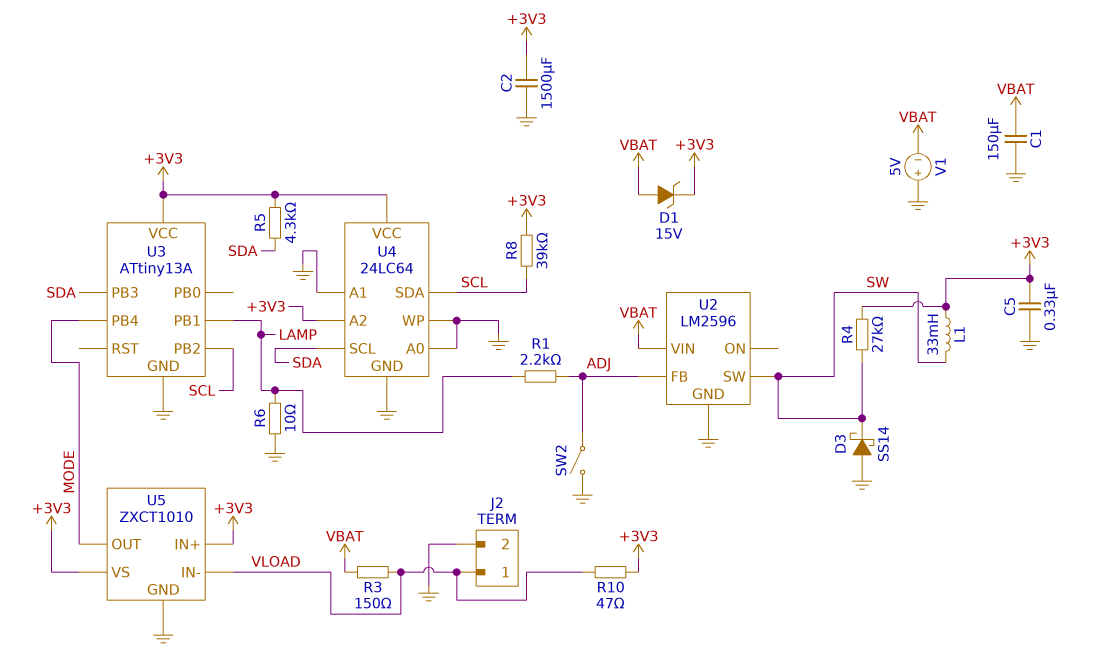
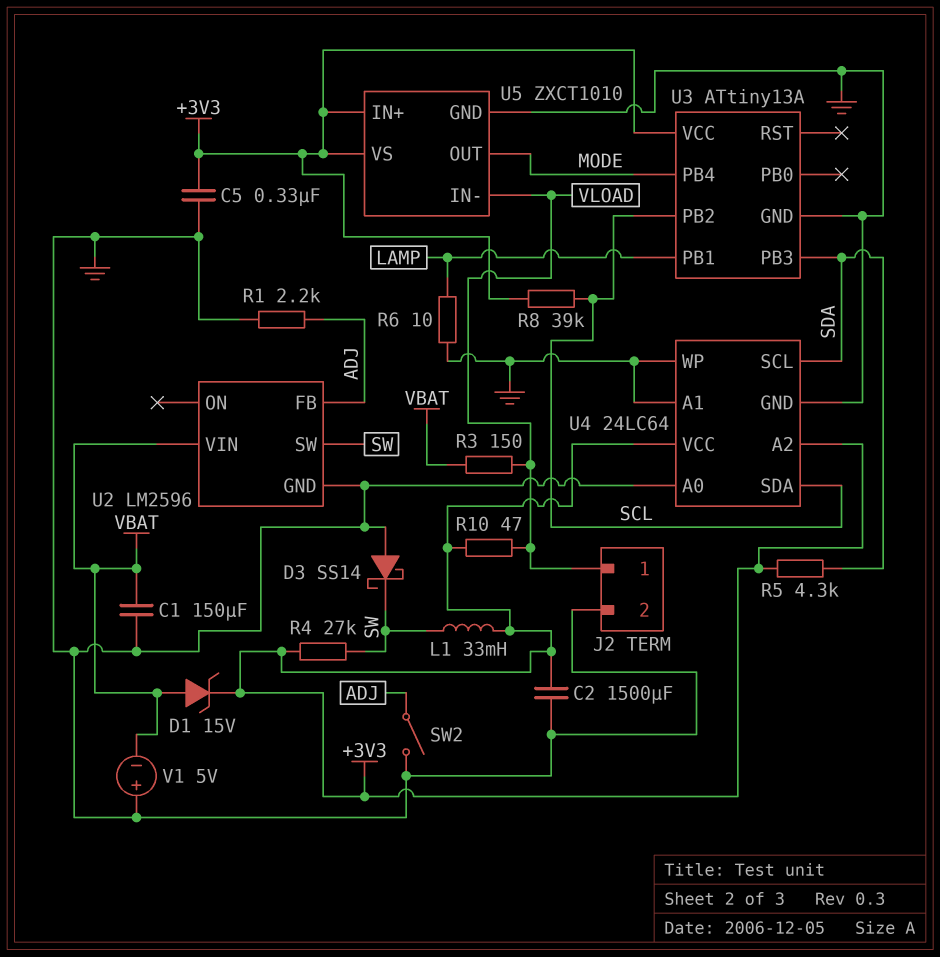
R1: 2.2k (ADJ, LAMP) -> 2.2k (ADJ, GND)

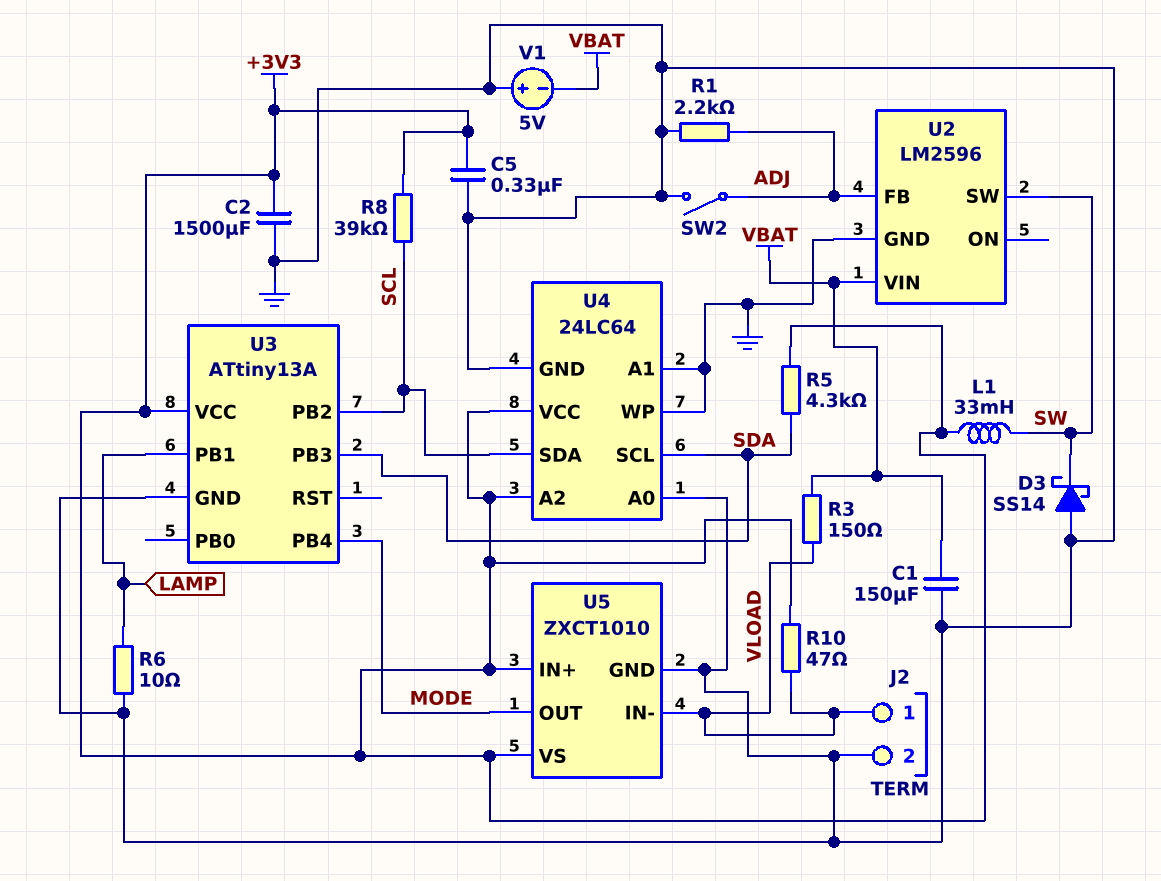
D1: zener 15V (A VBAT, K +3V3) -> none
R4: 27k (+3V3, SW) -> none

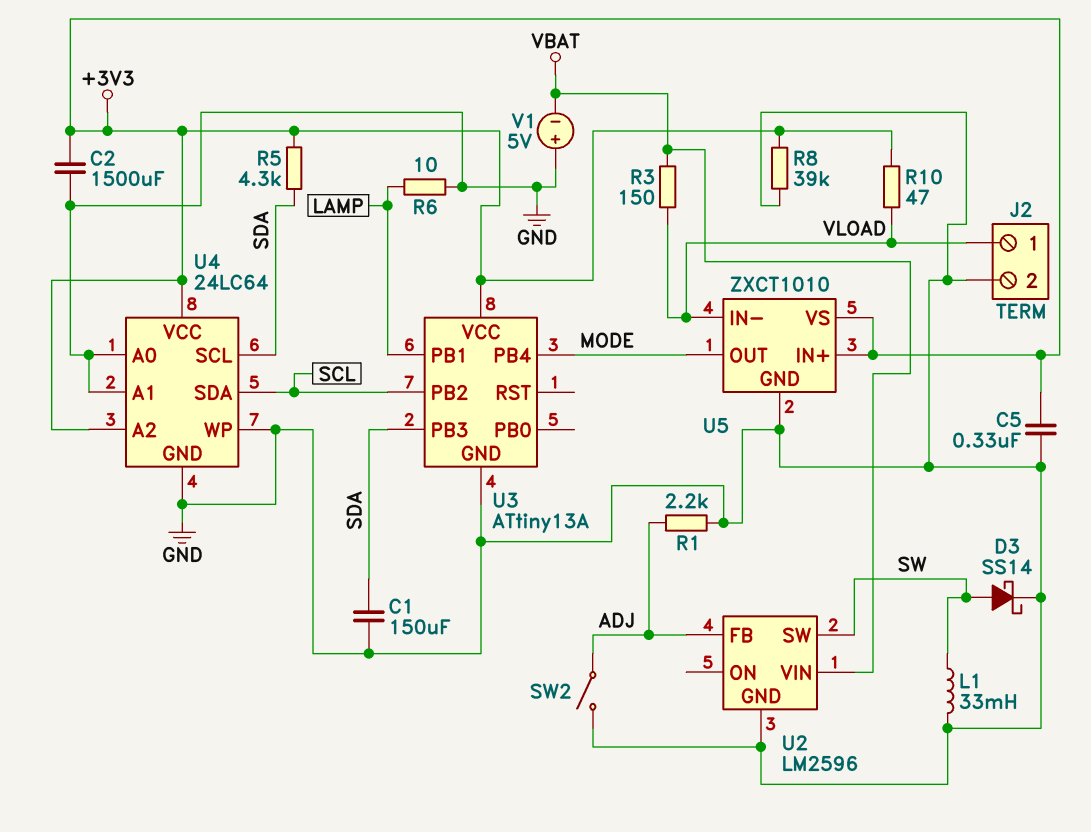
C1: 150uF (GND, VBAT) -> 150uF (GND, SDA)
D3: schottky SS14 (A GND, K SW) -> schottky SS14 (A SW, K GND)
L1: 33mH (+3V3, SW) -> 33mH (GND, SW)
R8: 39k (+3V3, SCL) -> 39k (+3V3, GND)

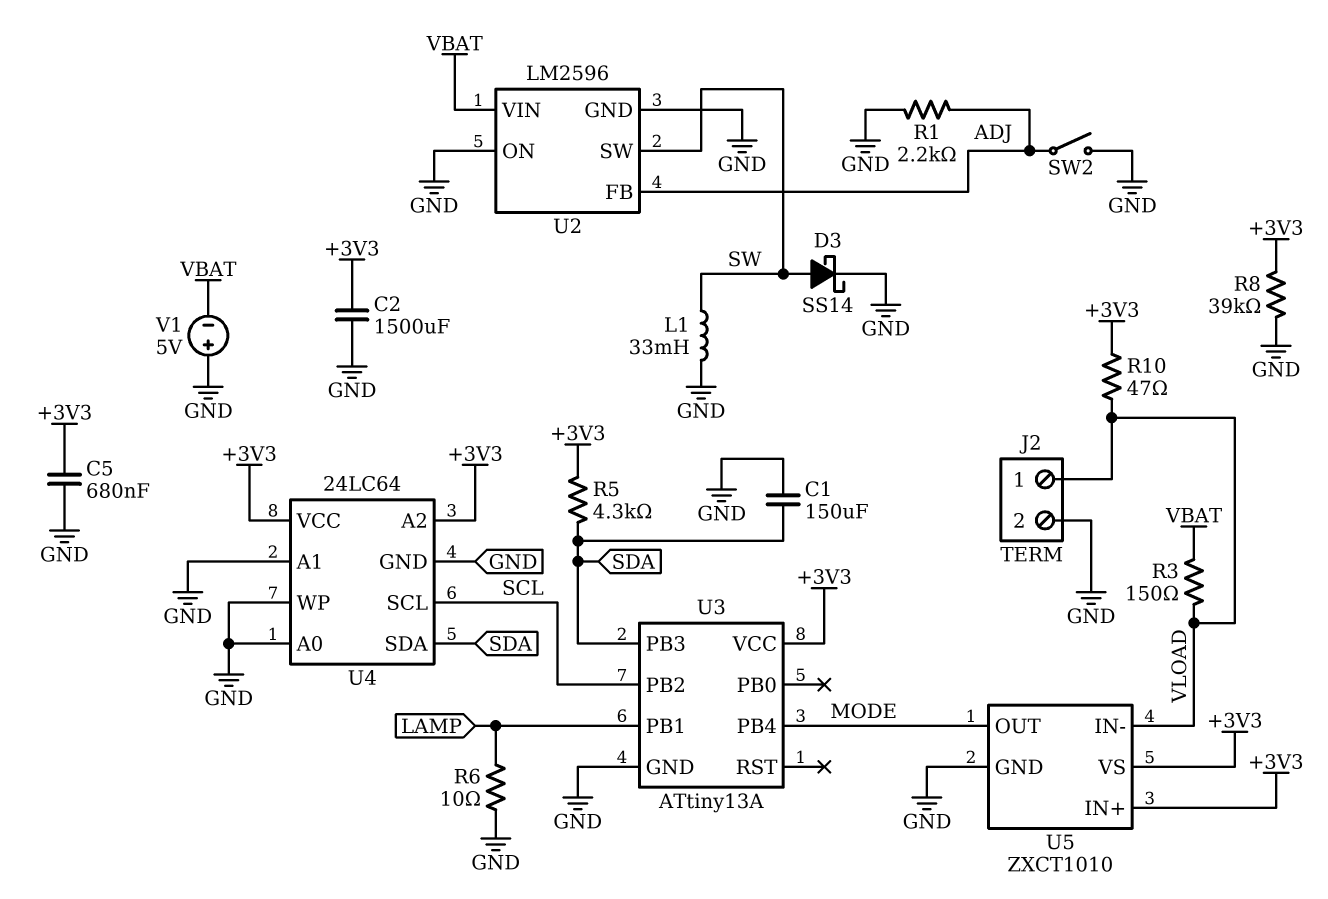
C5: 330nF (+3V3, GND) -> 680nF (+3V3, GND)
U2 pin ON: none -> GND
U4 pin SCL: SDA -> SCL
U4 pin SDA: SCL -> SDA

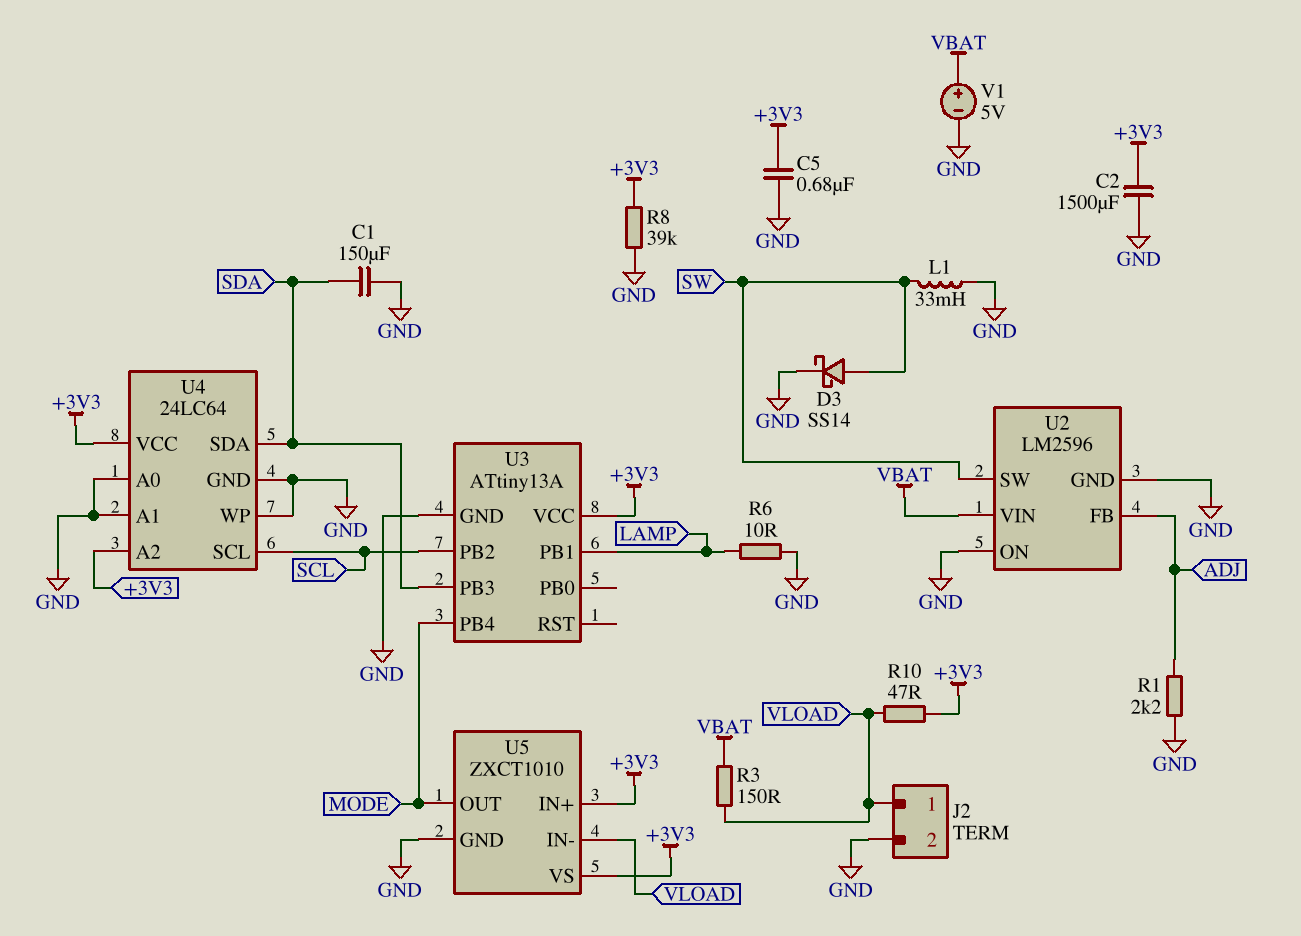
R5: 4.3k (+3V3, SDA) -> none
SW2: switch (ADJ, GND) -> none
V1: 5V (plus GND, minus VBAT) -> 5V (plus VBAT, minus GND)

